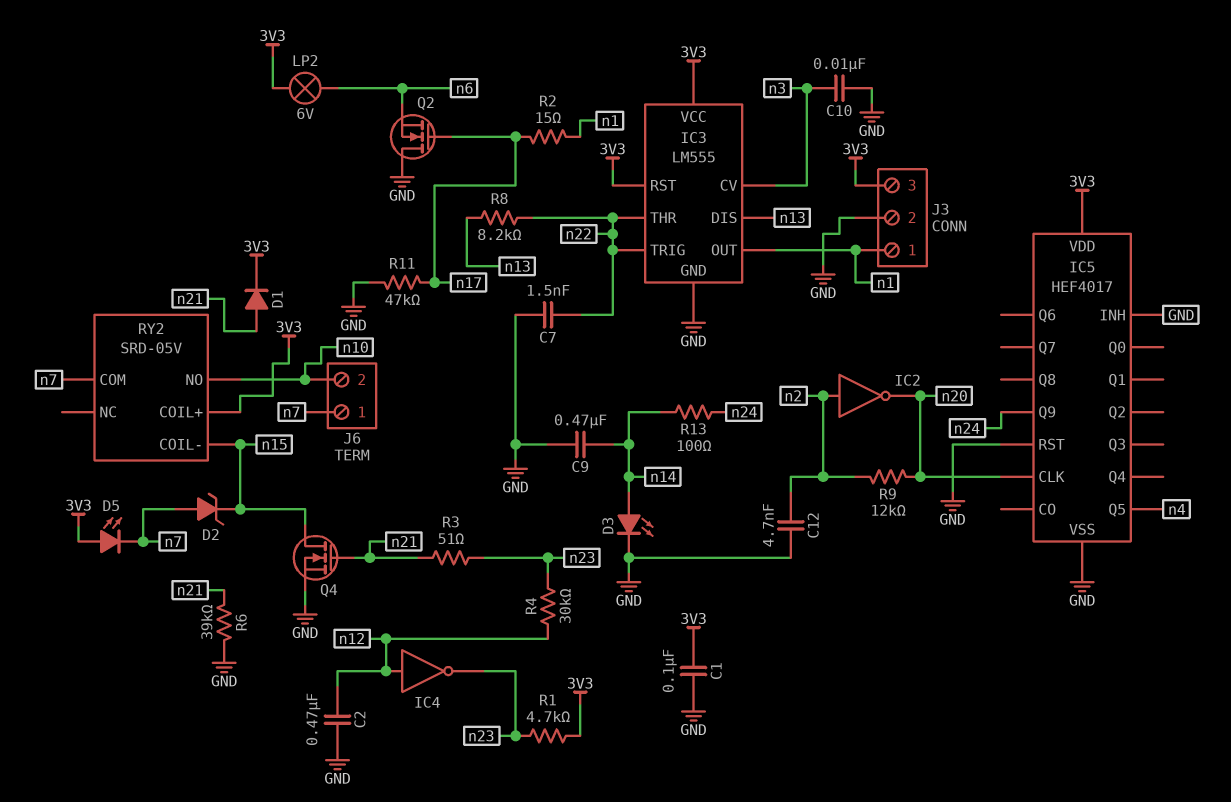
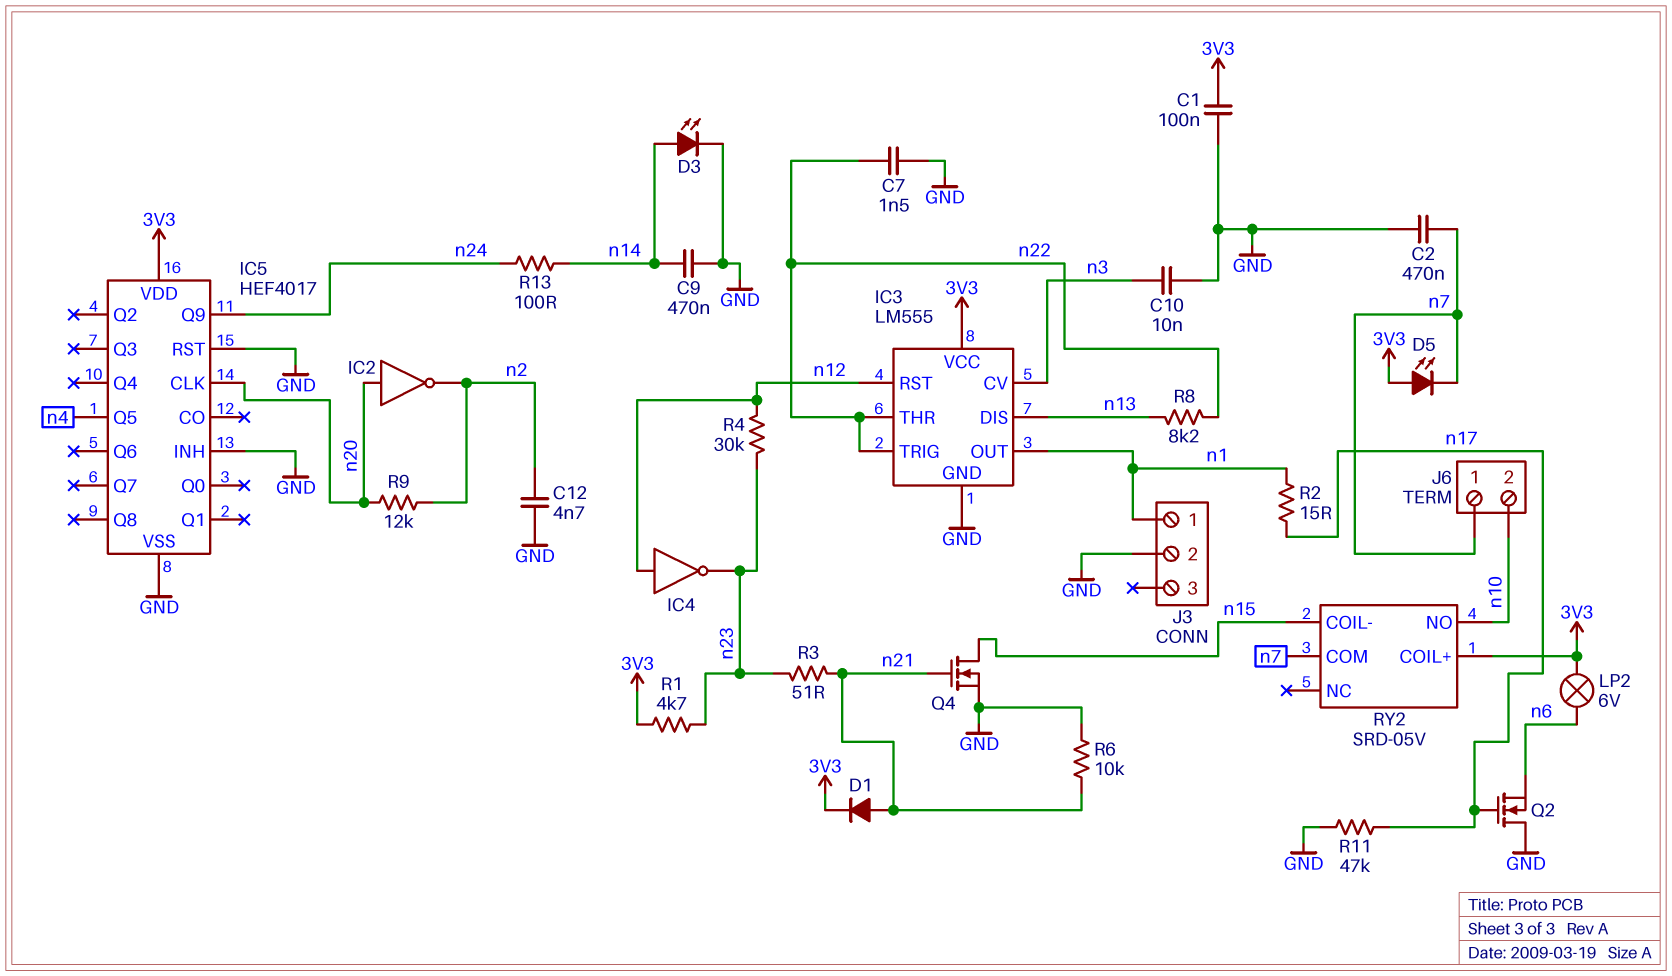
C2: 470nF (GND, n12) -> 470nF (GND, n7)
D2: zener (A n7, K n15) -> none
IC2: NOT (in n2, out n20) -> NOT (in n20, out n2)
IC3 pin RST: 3V3 -> n12
J3 pin 3: 3V3 -> none
R6: 39k (GND, n21) -> 10k (GND, n21)

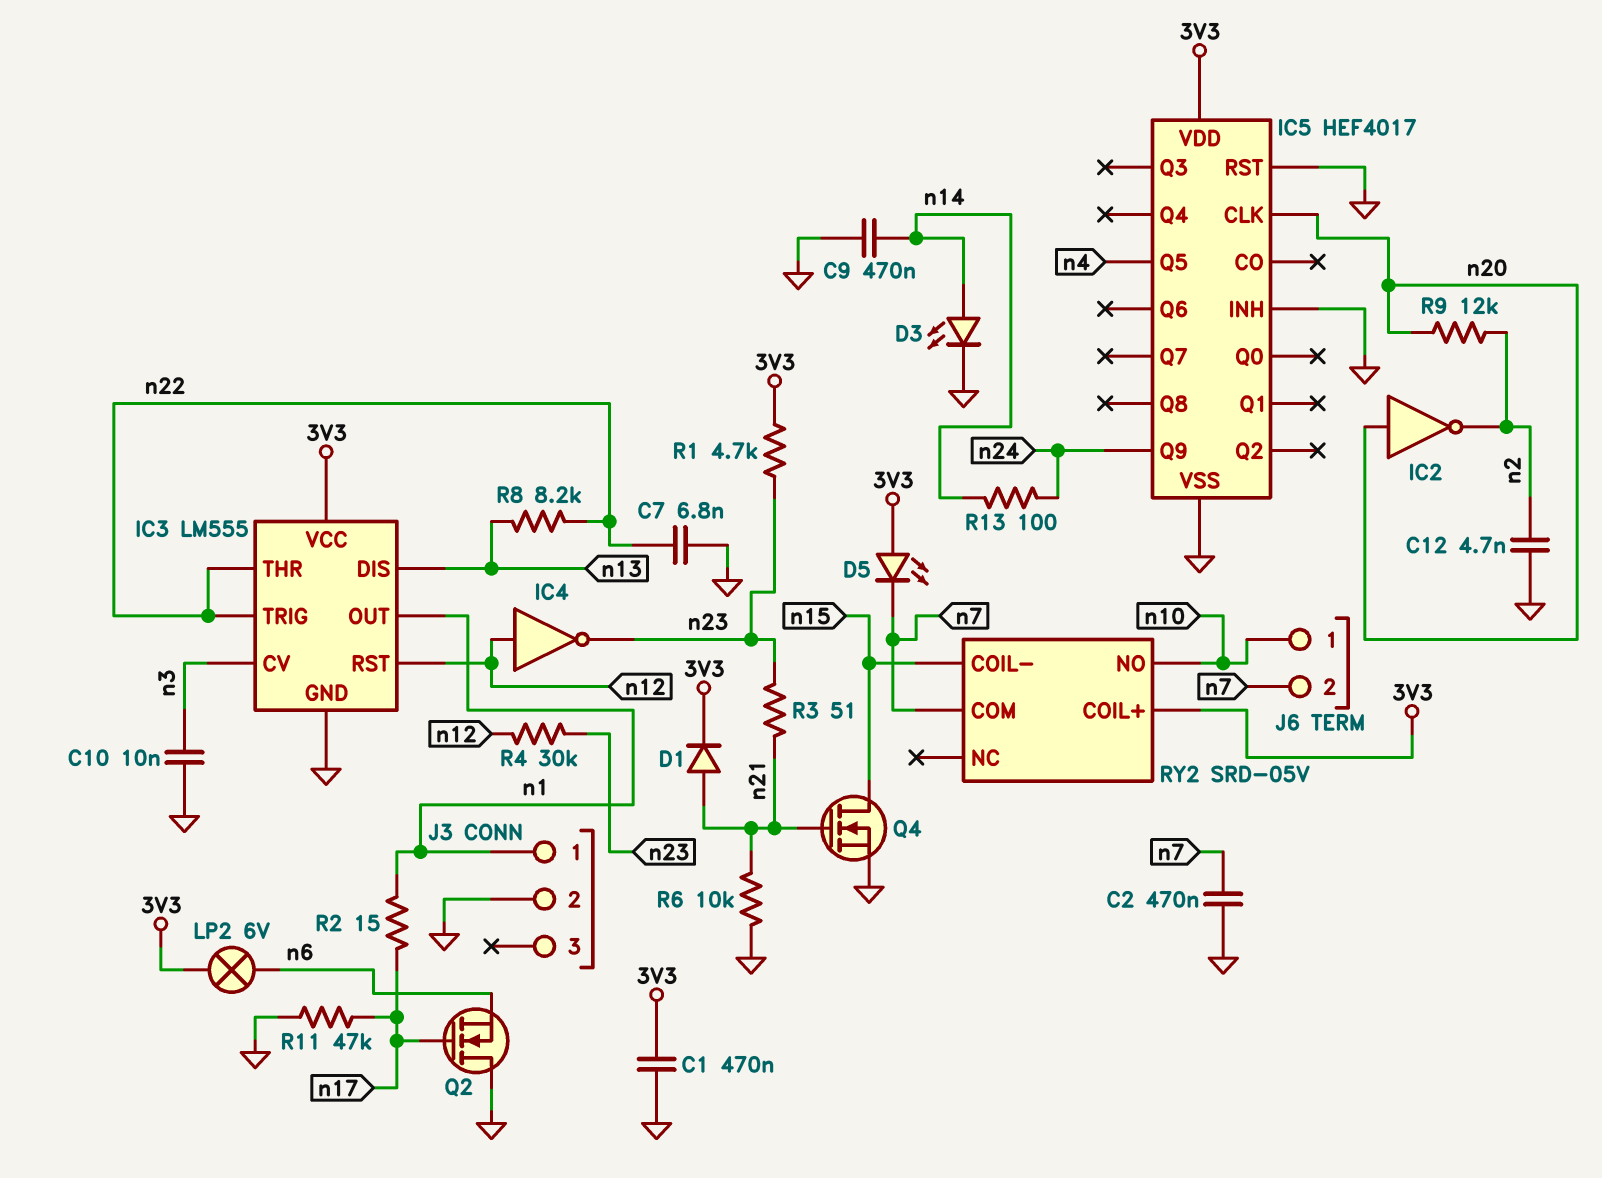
C1: 100nF (3V3, GND) -> 470nF (3V3, GND)
C7: 1.5nF (GND, n22) -> 6.8nF (GND, n22)
J6 pin 1: n7 -> n10
J6 pin 2: n10 -> n7

